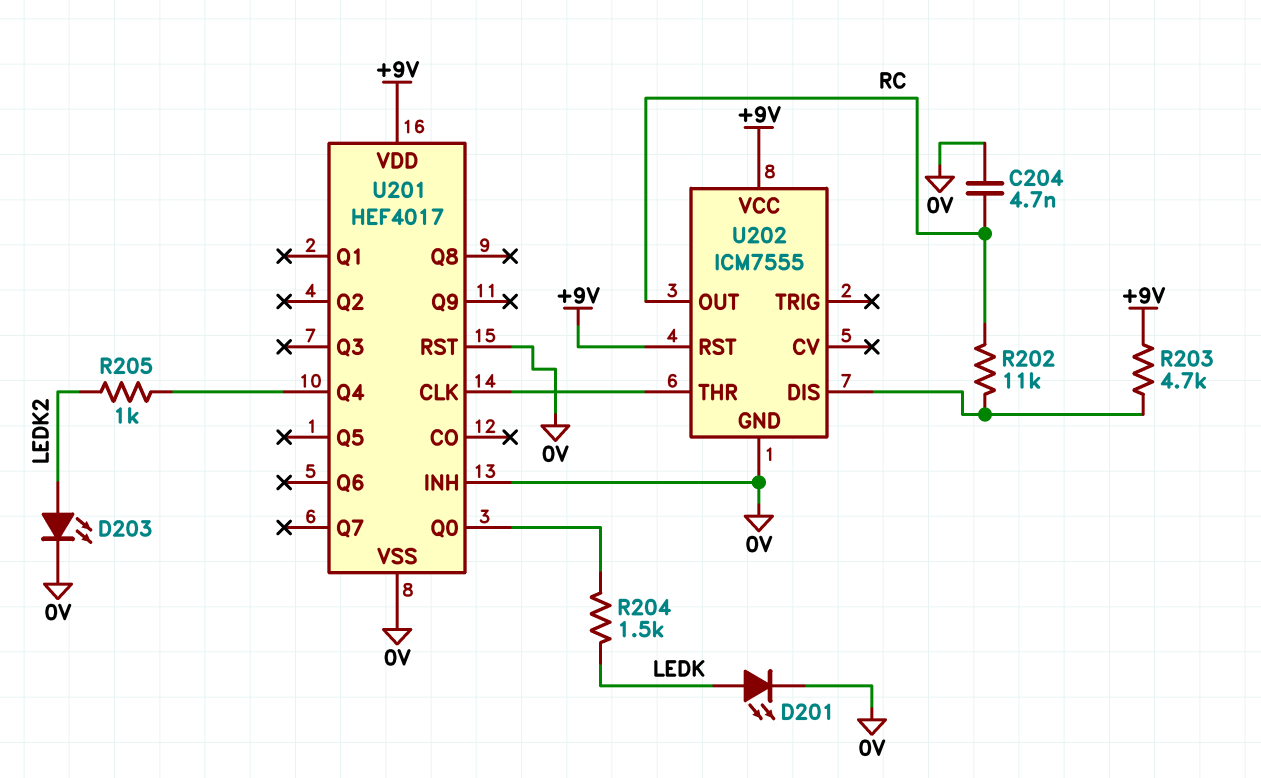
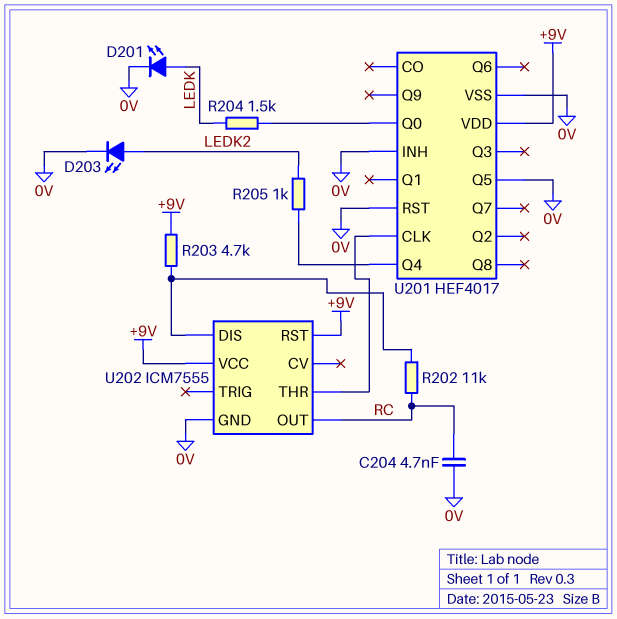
U201 pin Q5: none -> 0V

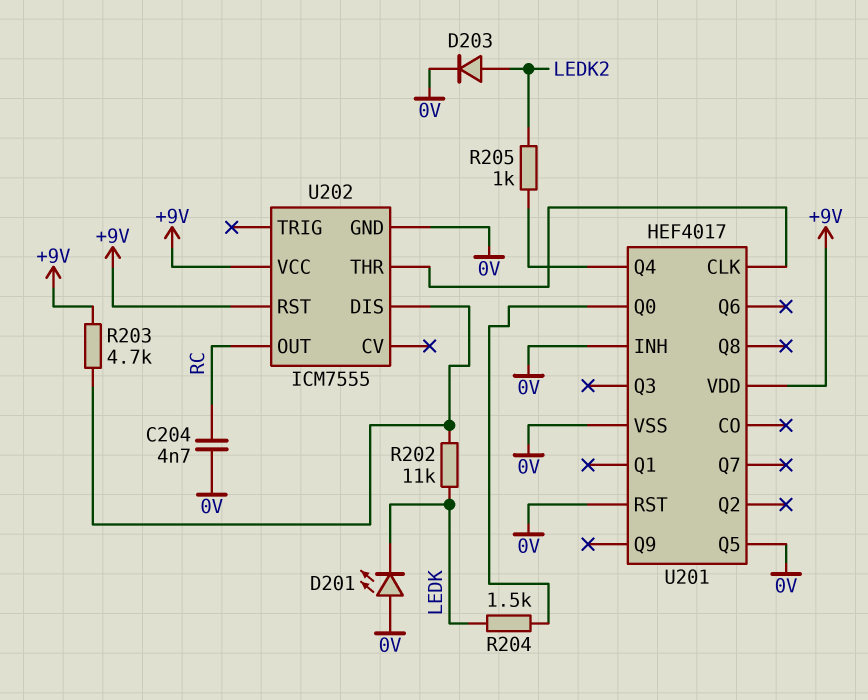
D201: LED (A LEDK, K 0V) -> LED (A 0V, K LEDK)
D203: LED (A LEDK2, K 0V) -> diode (A LEDK2, K 0V)
R202: 11k (RC, U202/DIS) -> 11k (LEDK, U202/DIS)

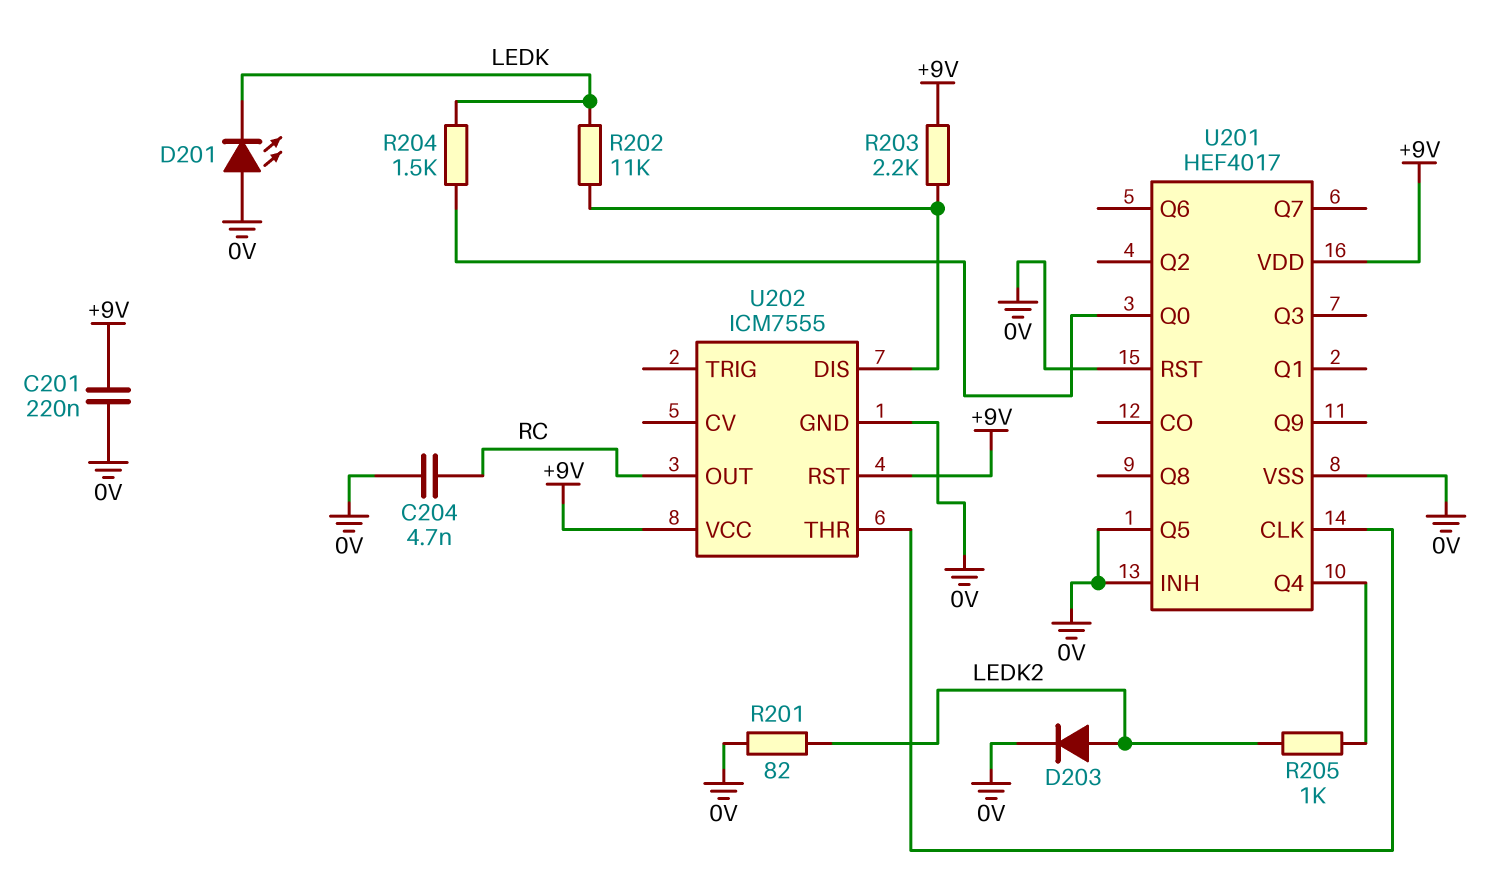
C201: none -> 220nF (+9V, 0V)
R201: none -> 82 (0V, LEDK2)
R203: 4.7k (+9V, U202/DIS) -> 2.2k (+9V, U202/DIS)

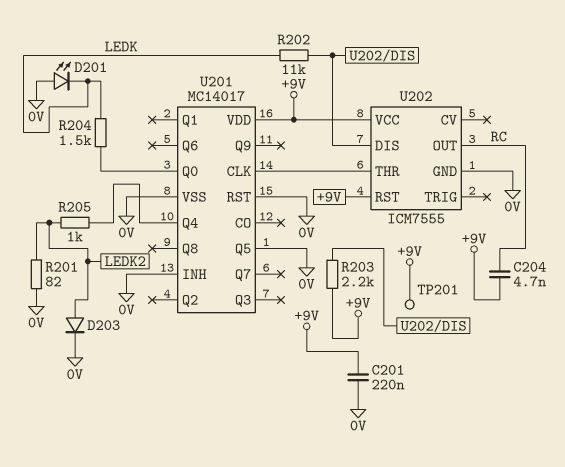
C204: 4.7nF (0V, RC) -> 4.7nF (+9V, RC)
TP201: none -> test point (+9V)
U201: HEF4017 -> MC14017

